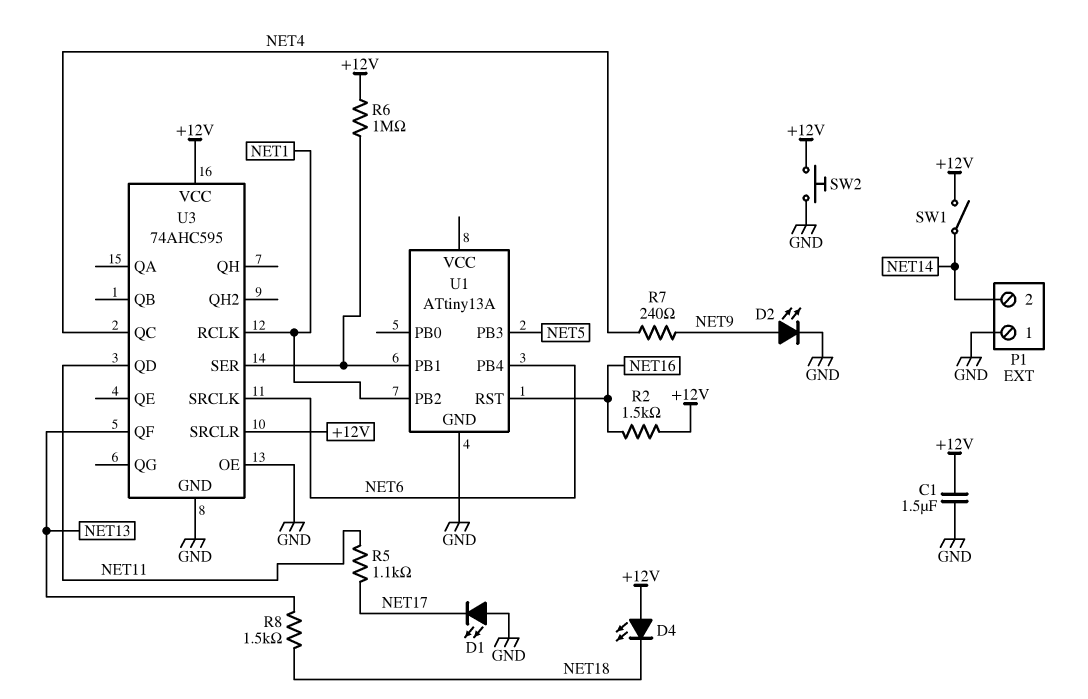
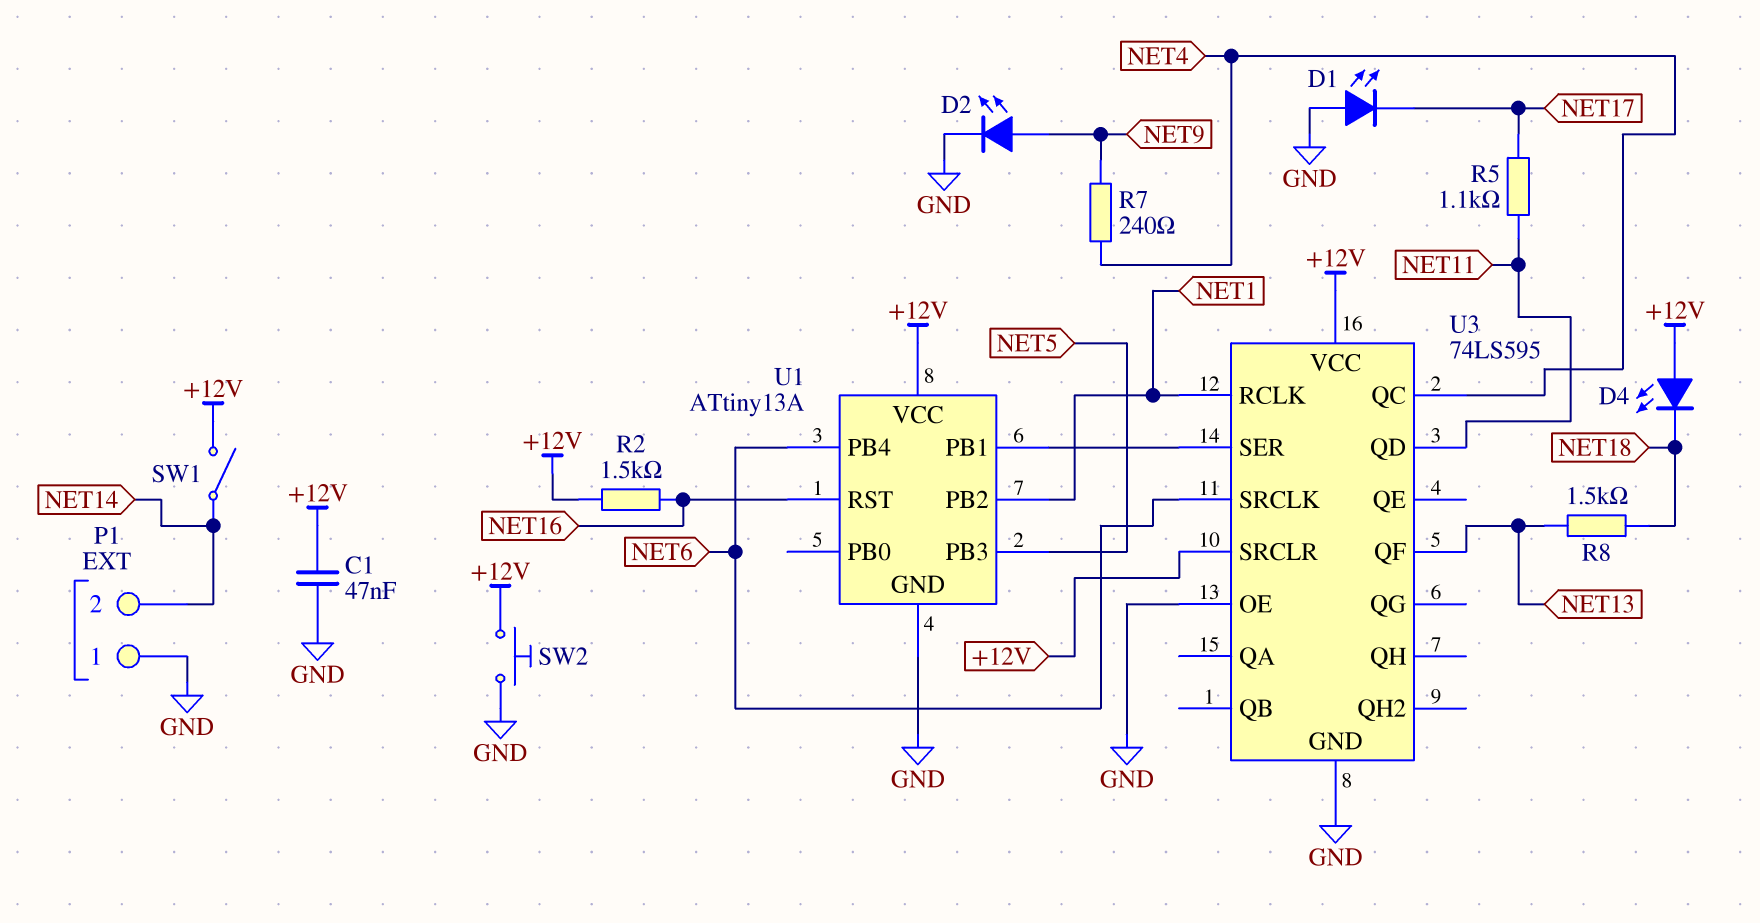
C1: 1.5uF (+12V, GND) -> 47nF (+12V, GND)
R6: 1M (+12V, U1/PB1) -> none
U1 pin VCC: none -> +12V
U3: 74AHC595 -> 74LS595

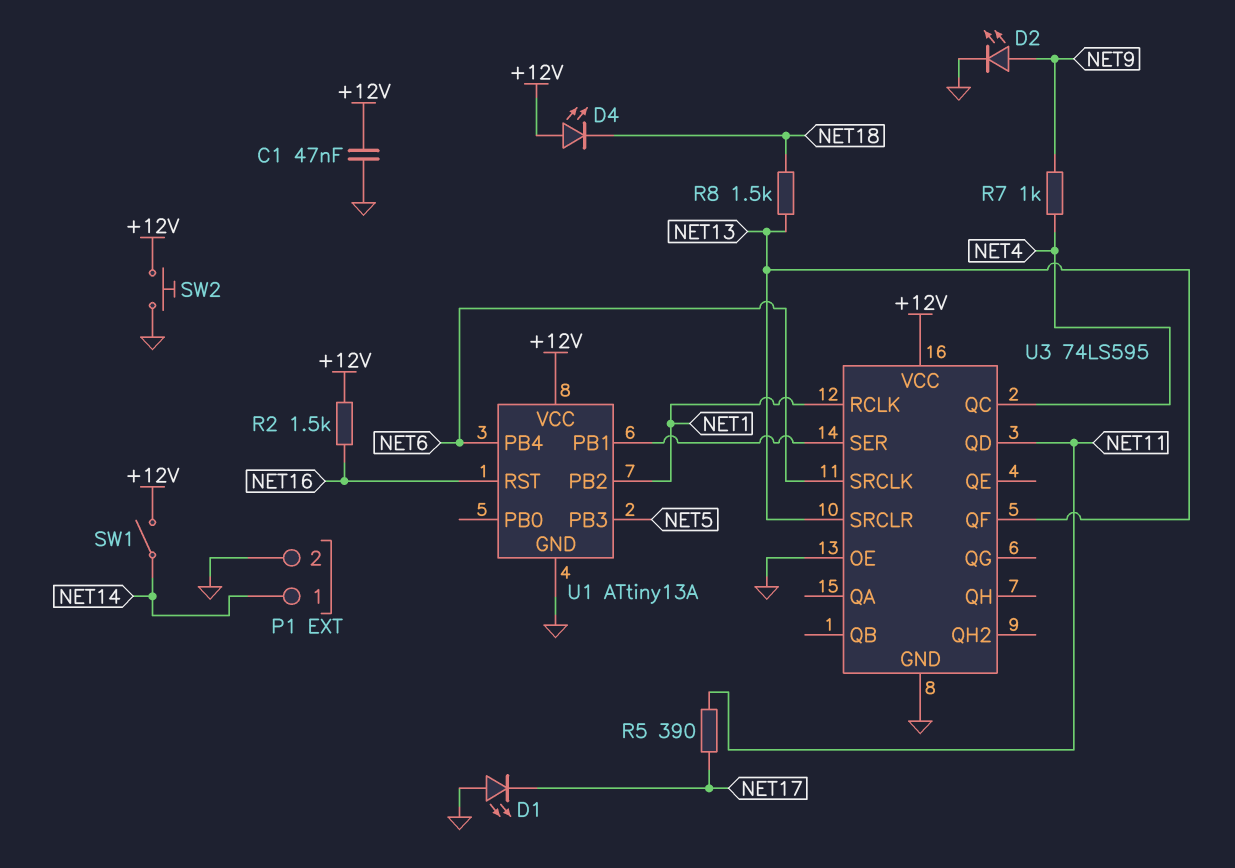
P1 pin 1: GND -> NET14
P1 pin 2: NET14 -> GND
R5: 1.1k (NET11, NET17) -> 390 (NET11, NET17)
R7: 240 (NET4, NET9) -> 1k (NET4, NET9)
U3 pin SRCLR: +12V -> NET13

